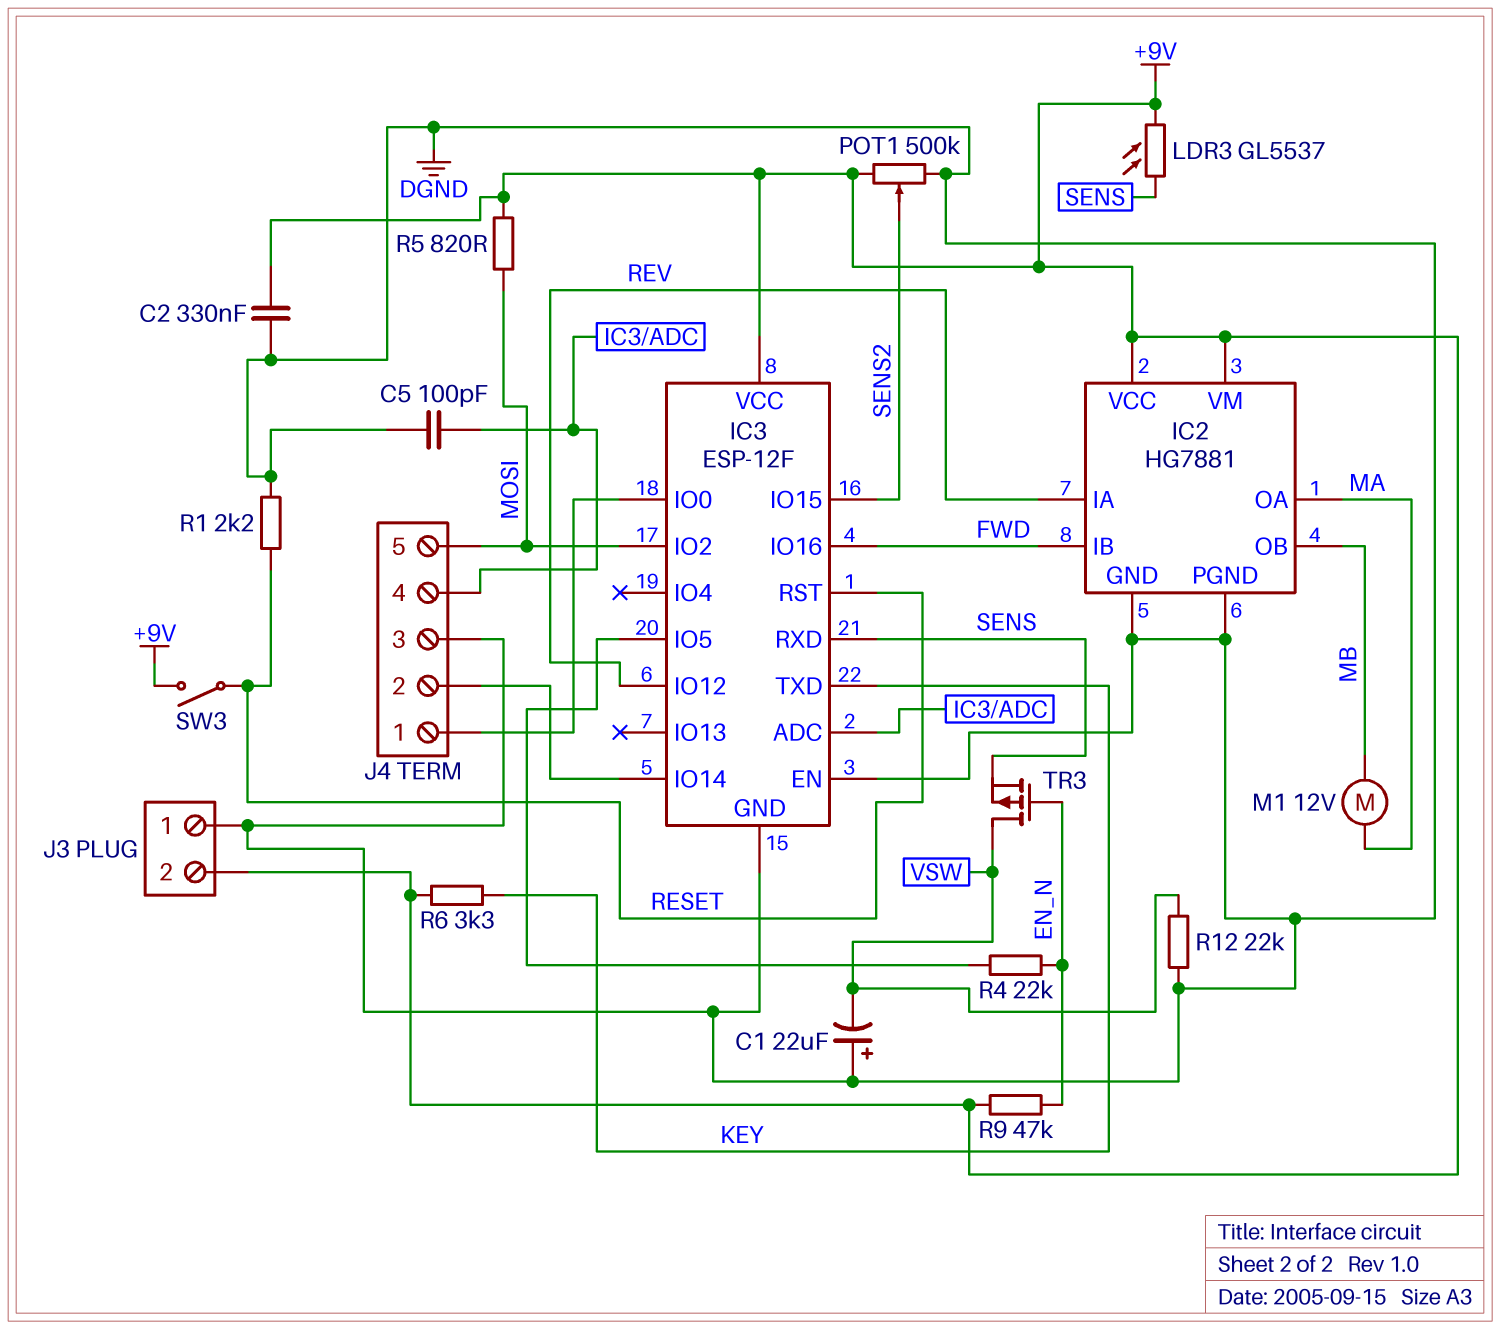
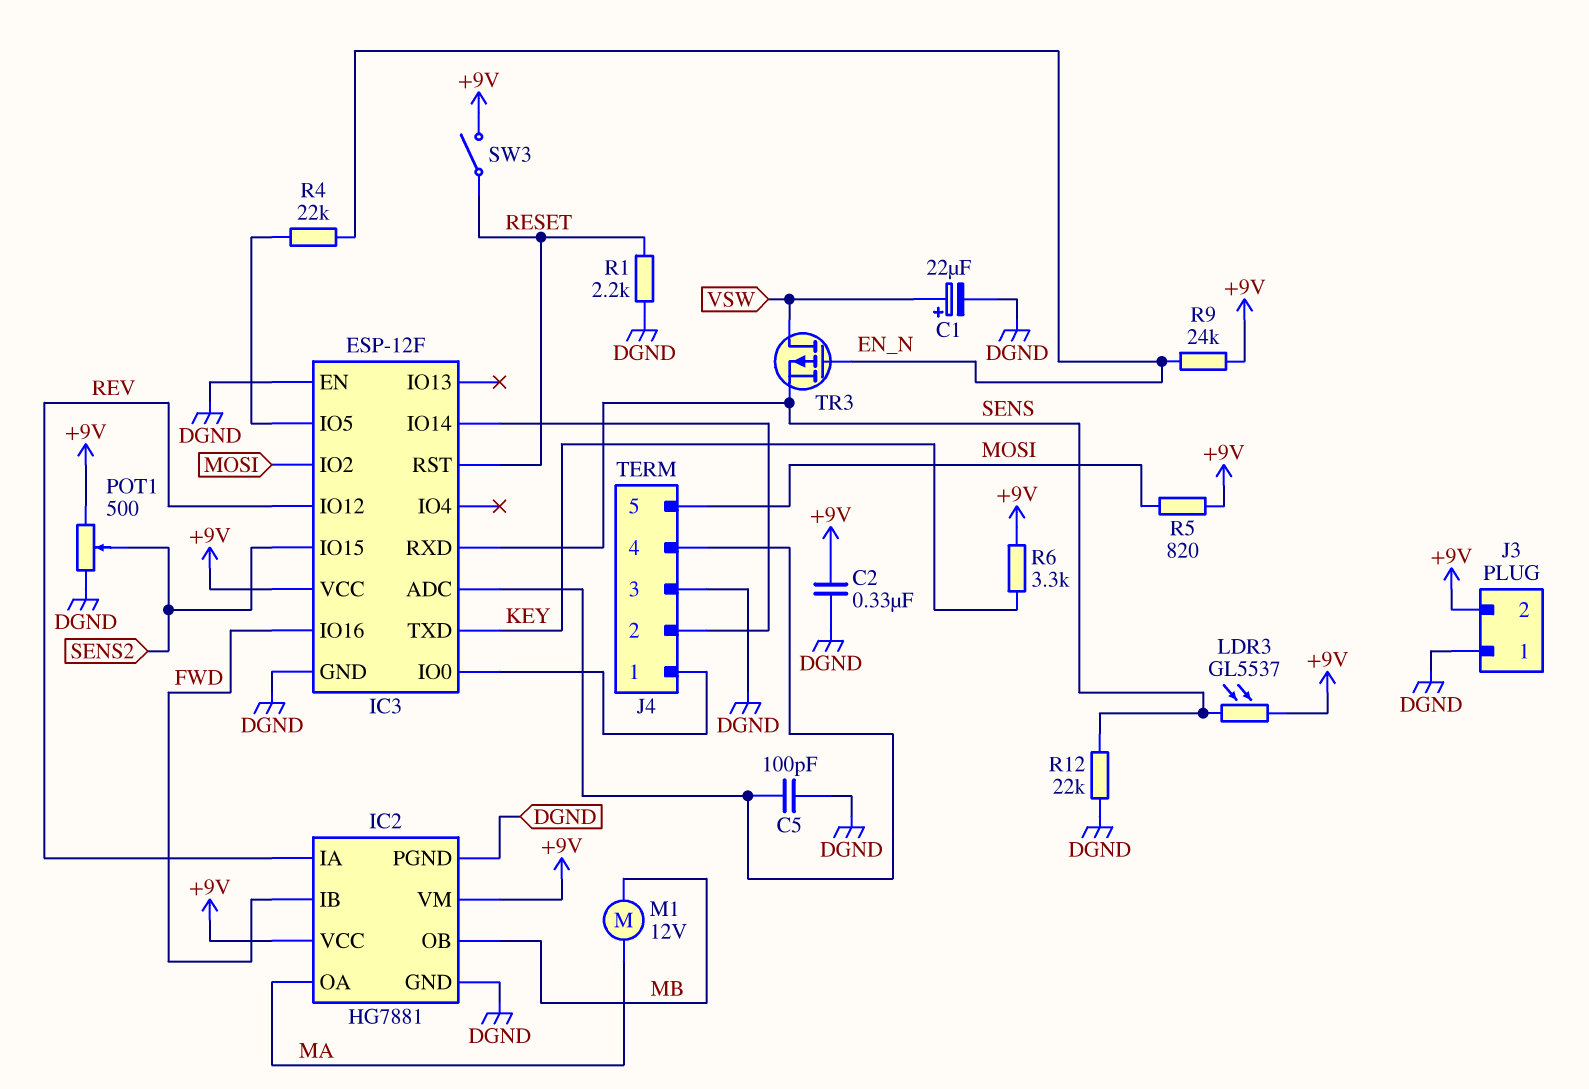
C1: 22uF (plus DGND, minus VSW) -> 22uF (plus VSW, minus DGND)
POT1: 500k (+9V, DGND, wiper SENS2) -> 500 (+9V, DGND, wiper SENS2)
R9: 47k (+9V, EN_N) -> 24k (+9V, EN_N)
R12: 22k (DGND, VSW) -> 22k (DGND, SENS)

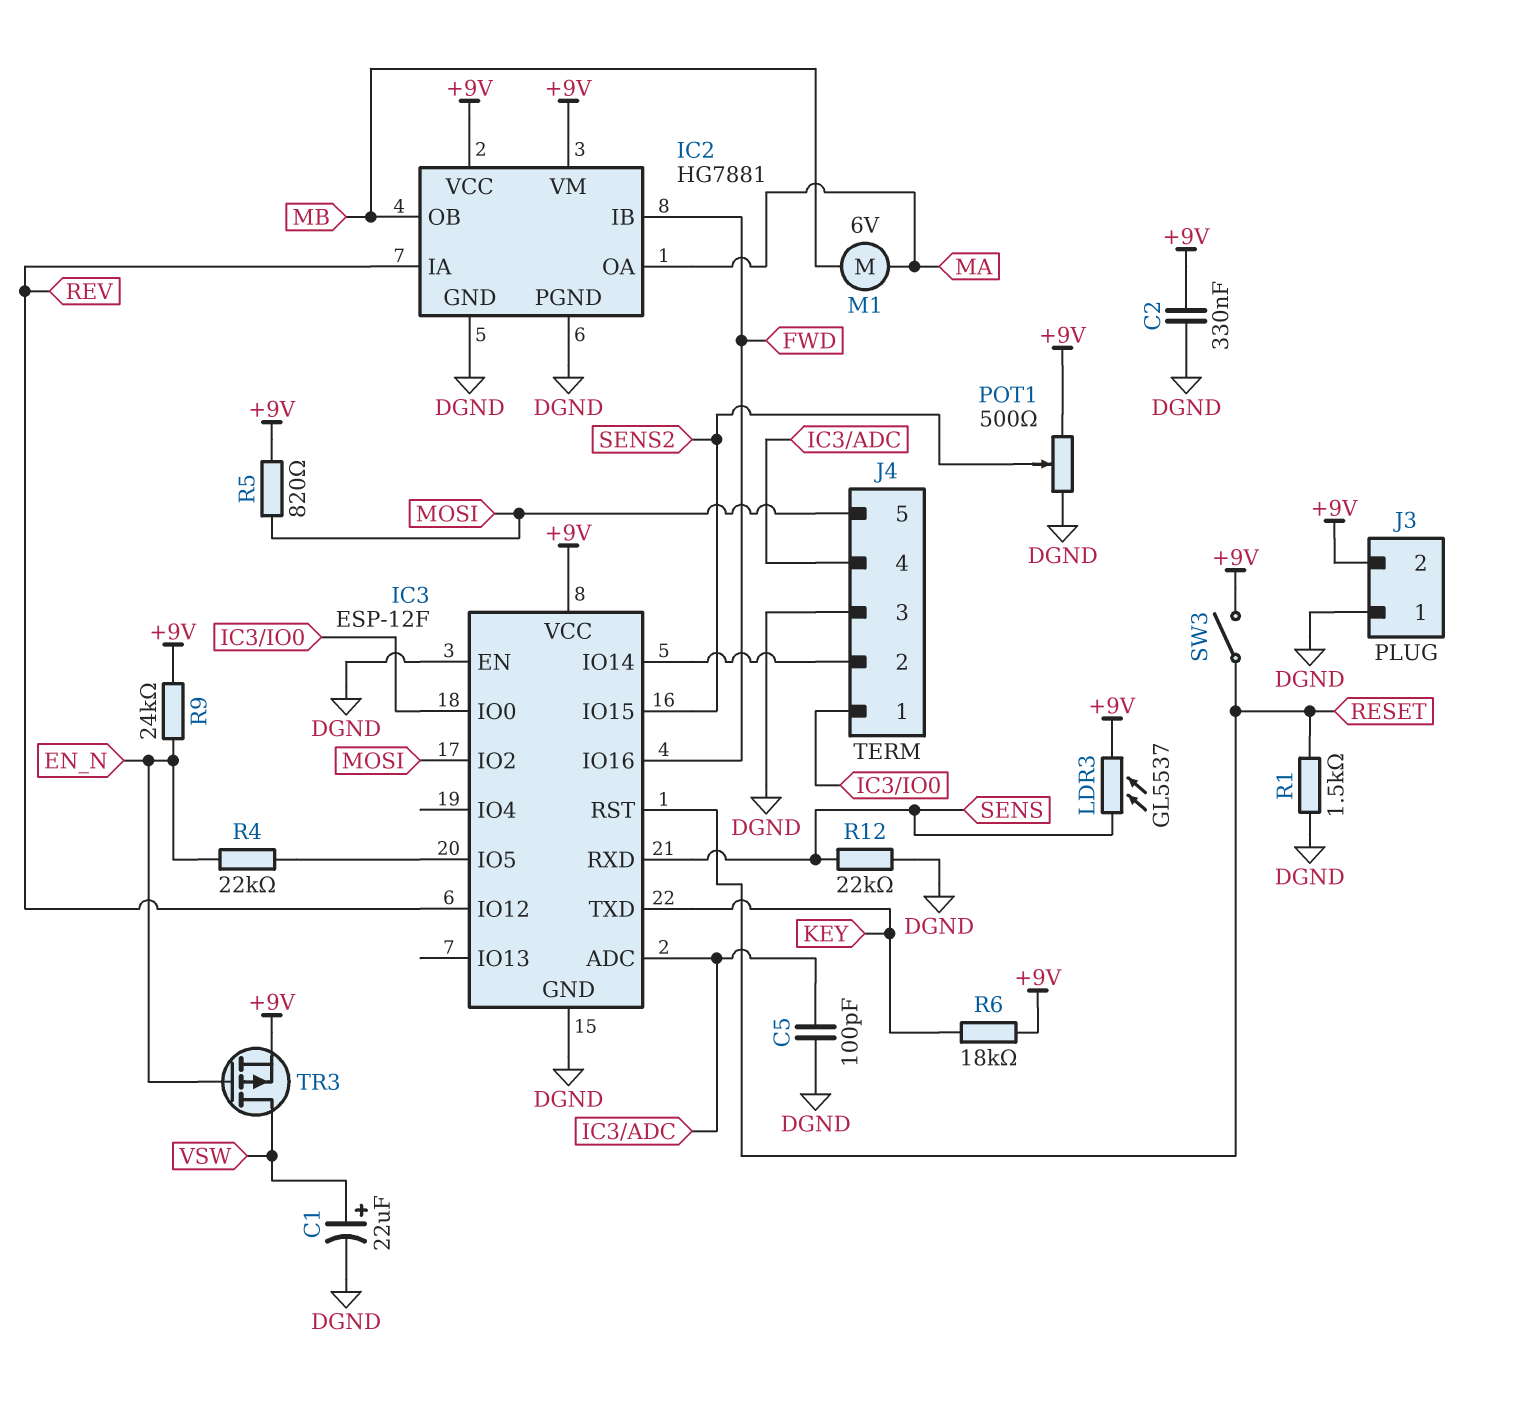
M1: motor 12V (MA, MB) -> motor 6V (MA, MB)
R1: 2.2k (DGND, RESET) -> 1.5k (DGND, RESET)
R6: 3.3k (+9V, KEY) -> 18k (+9V, KEY)
TR3: PMOS (G EN_N, D VSW, S SENS) -> PMOS (G EN_N, D VSW, S +9V)

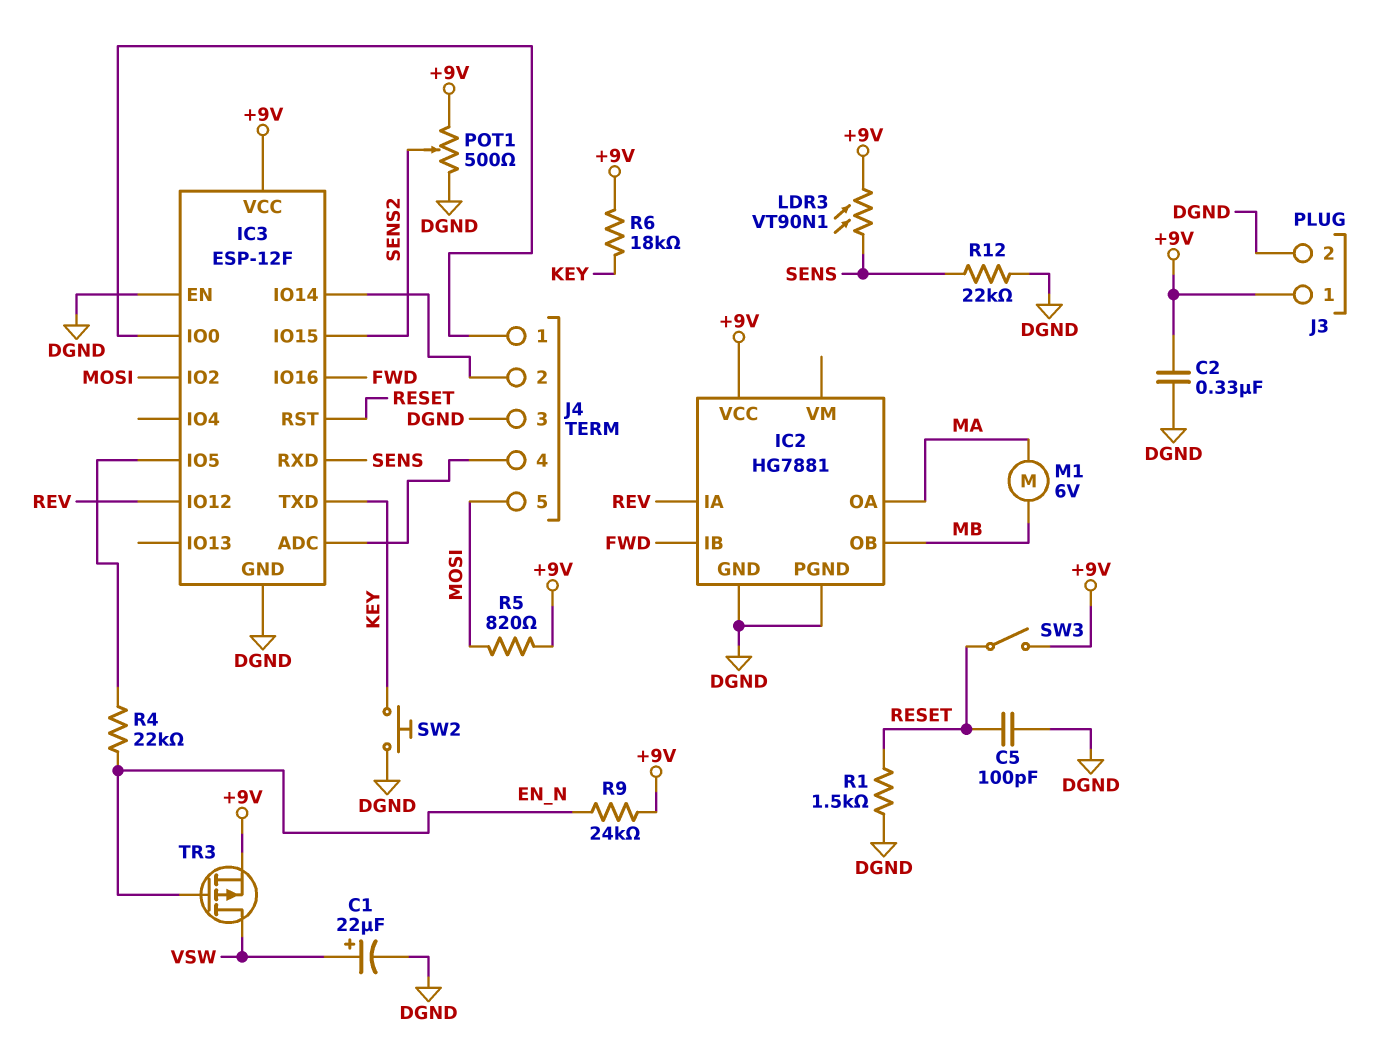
C5: 100pF (DGND, IC3/ADC) -> 100pF (DGND, RESET)
IC2 pin VM: +9V -> none
J3 pin 1: DGND -> +9V
J3 pin 2: +9V -> DGND
LDR3: GL5537 (+9V, SENS) -> VT90N1 (+9V, SENS)
SW2: none -> button (DGND, KEY)

